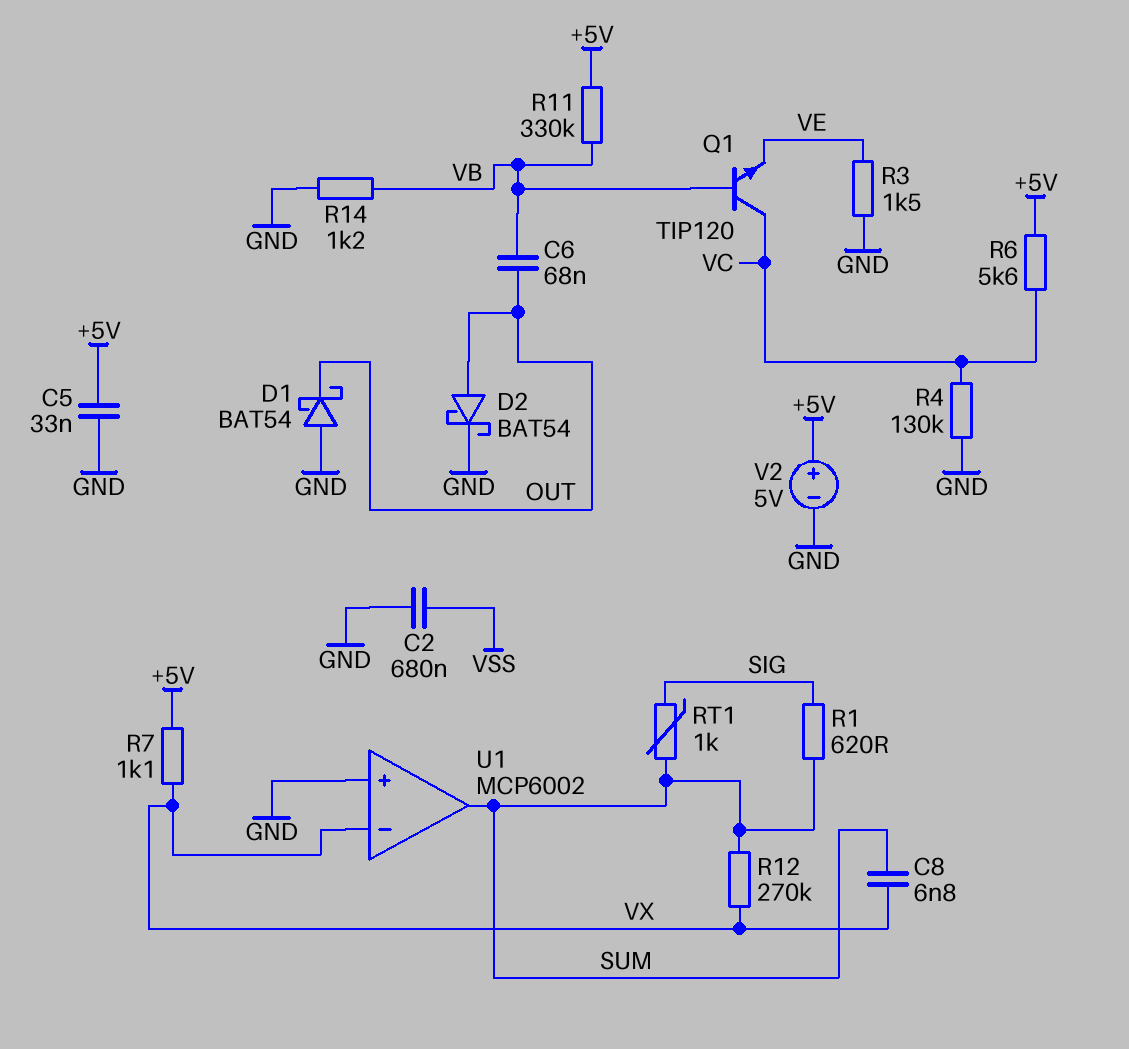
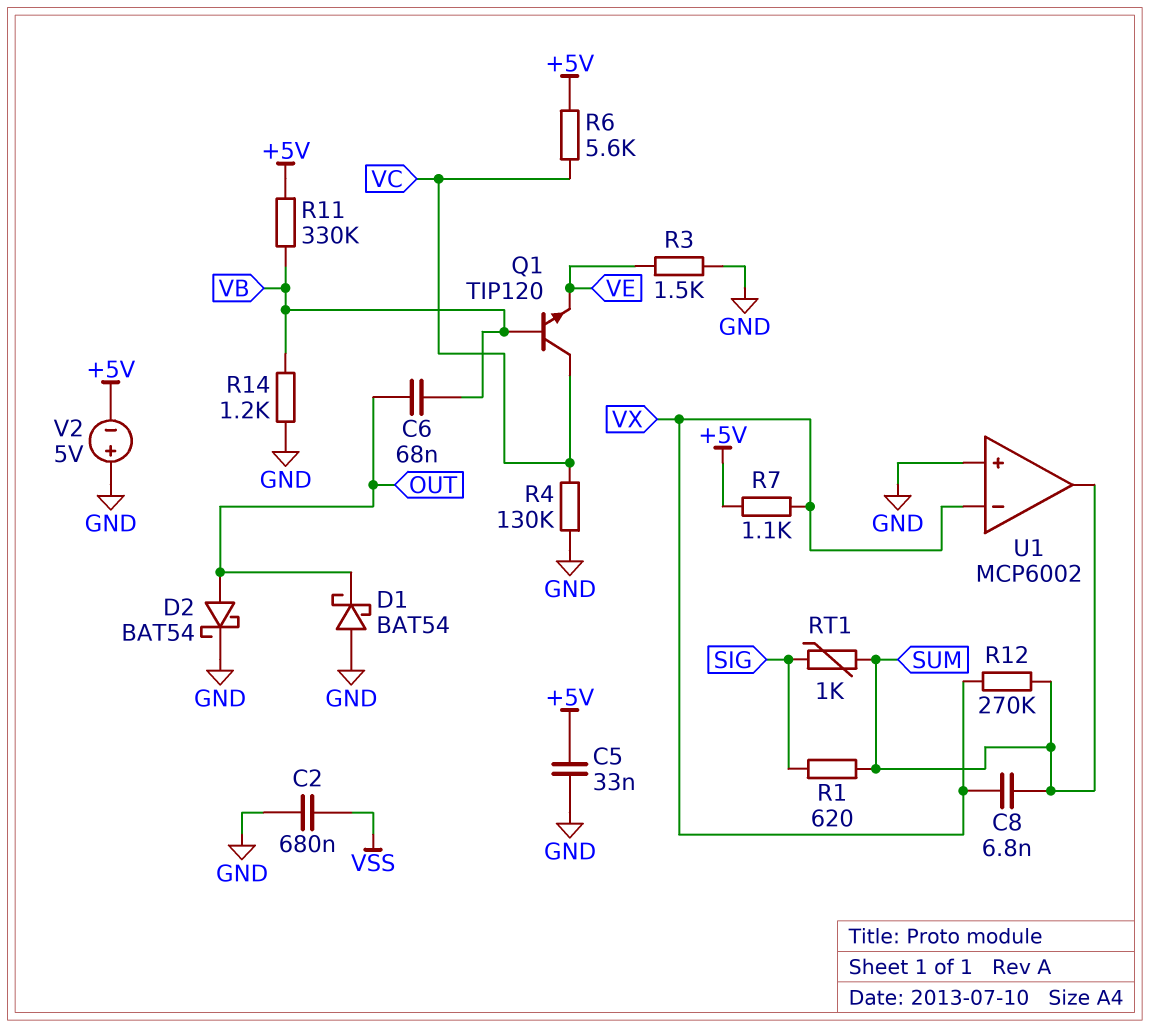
V2: 5V (plus +5V, minus GND) -> 5V (plus GND, minus +5V)

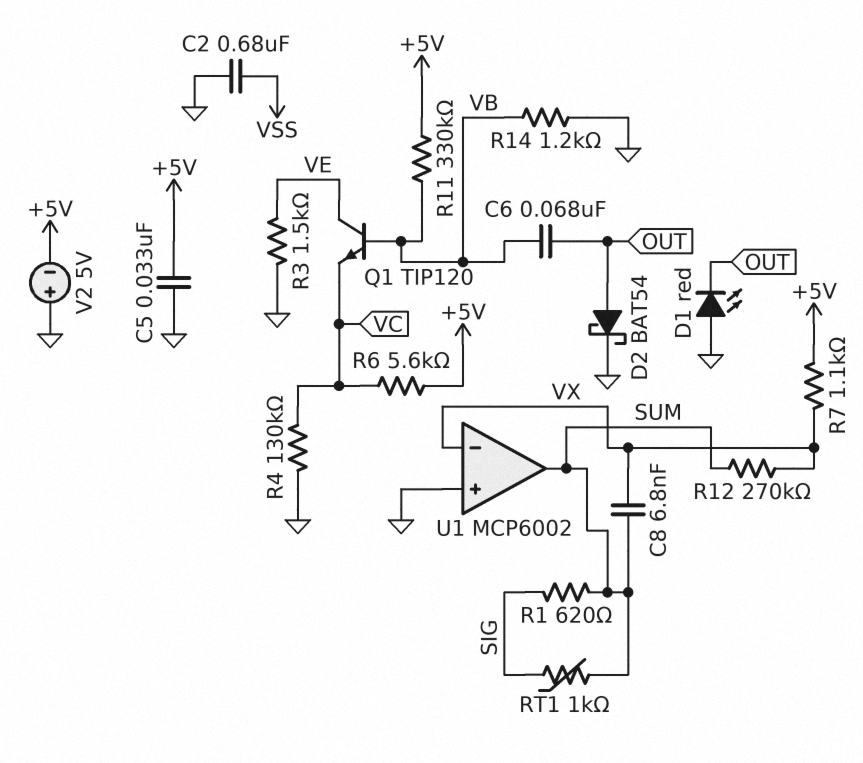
D1: schottky BAT54 (A GND, K OUT) -> LED red (A GND, K OUT)
Q1: NPN TIP120 (B VB, C VC, E VE) -> NPN TIP120 (B VB, C VE, E VC)

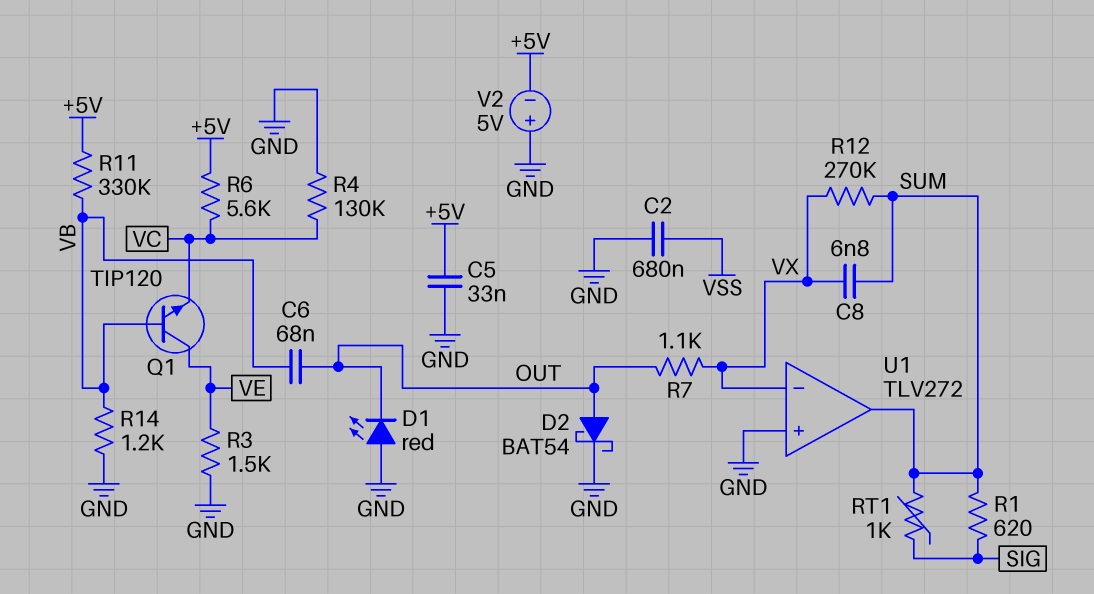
R7: 1.1k (+5V, VX) -> 1.1k (OUT, VX)
U1: MCP6002 -> TLV272

